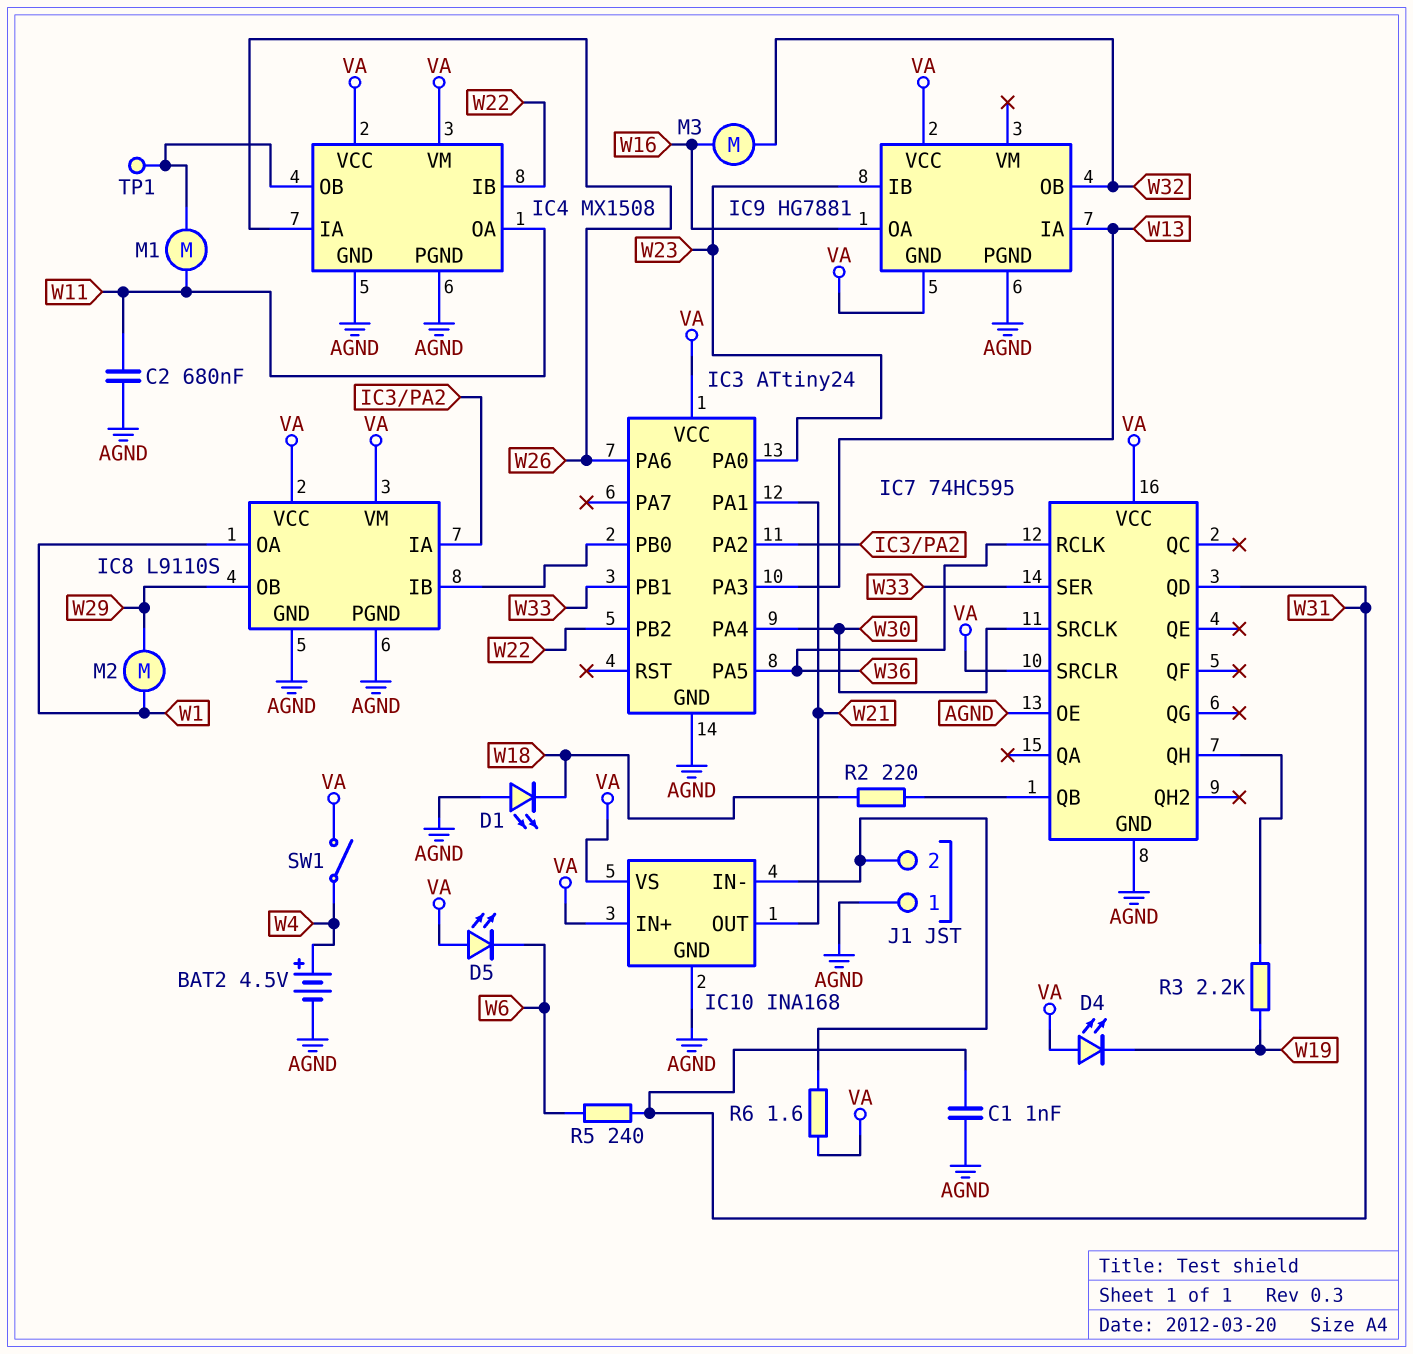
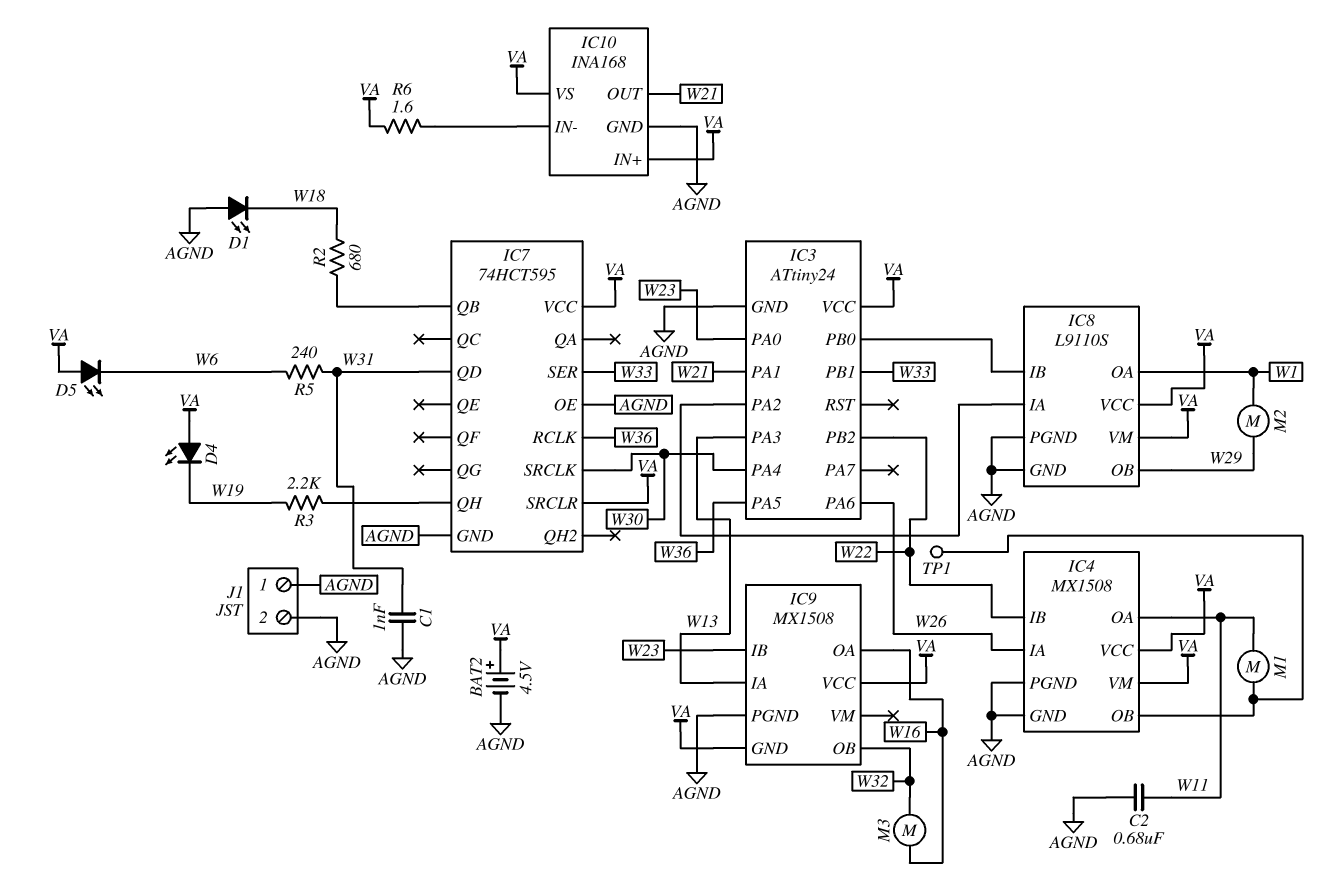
BAT2: 4.5V (plus W4, minus AGND) -> 4.5V (plus VA, minus AGND)
IC7: 74HC595 -> 74HCT595
IC9: HG7881 -> MX1508
J1 pin 2: IC10/IN- -> AGND
R2: 220 (IC7/QB, W18) -> 680 (IC7/QB, W18)
SW1: switch (VA, W4) -> none

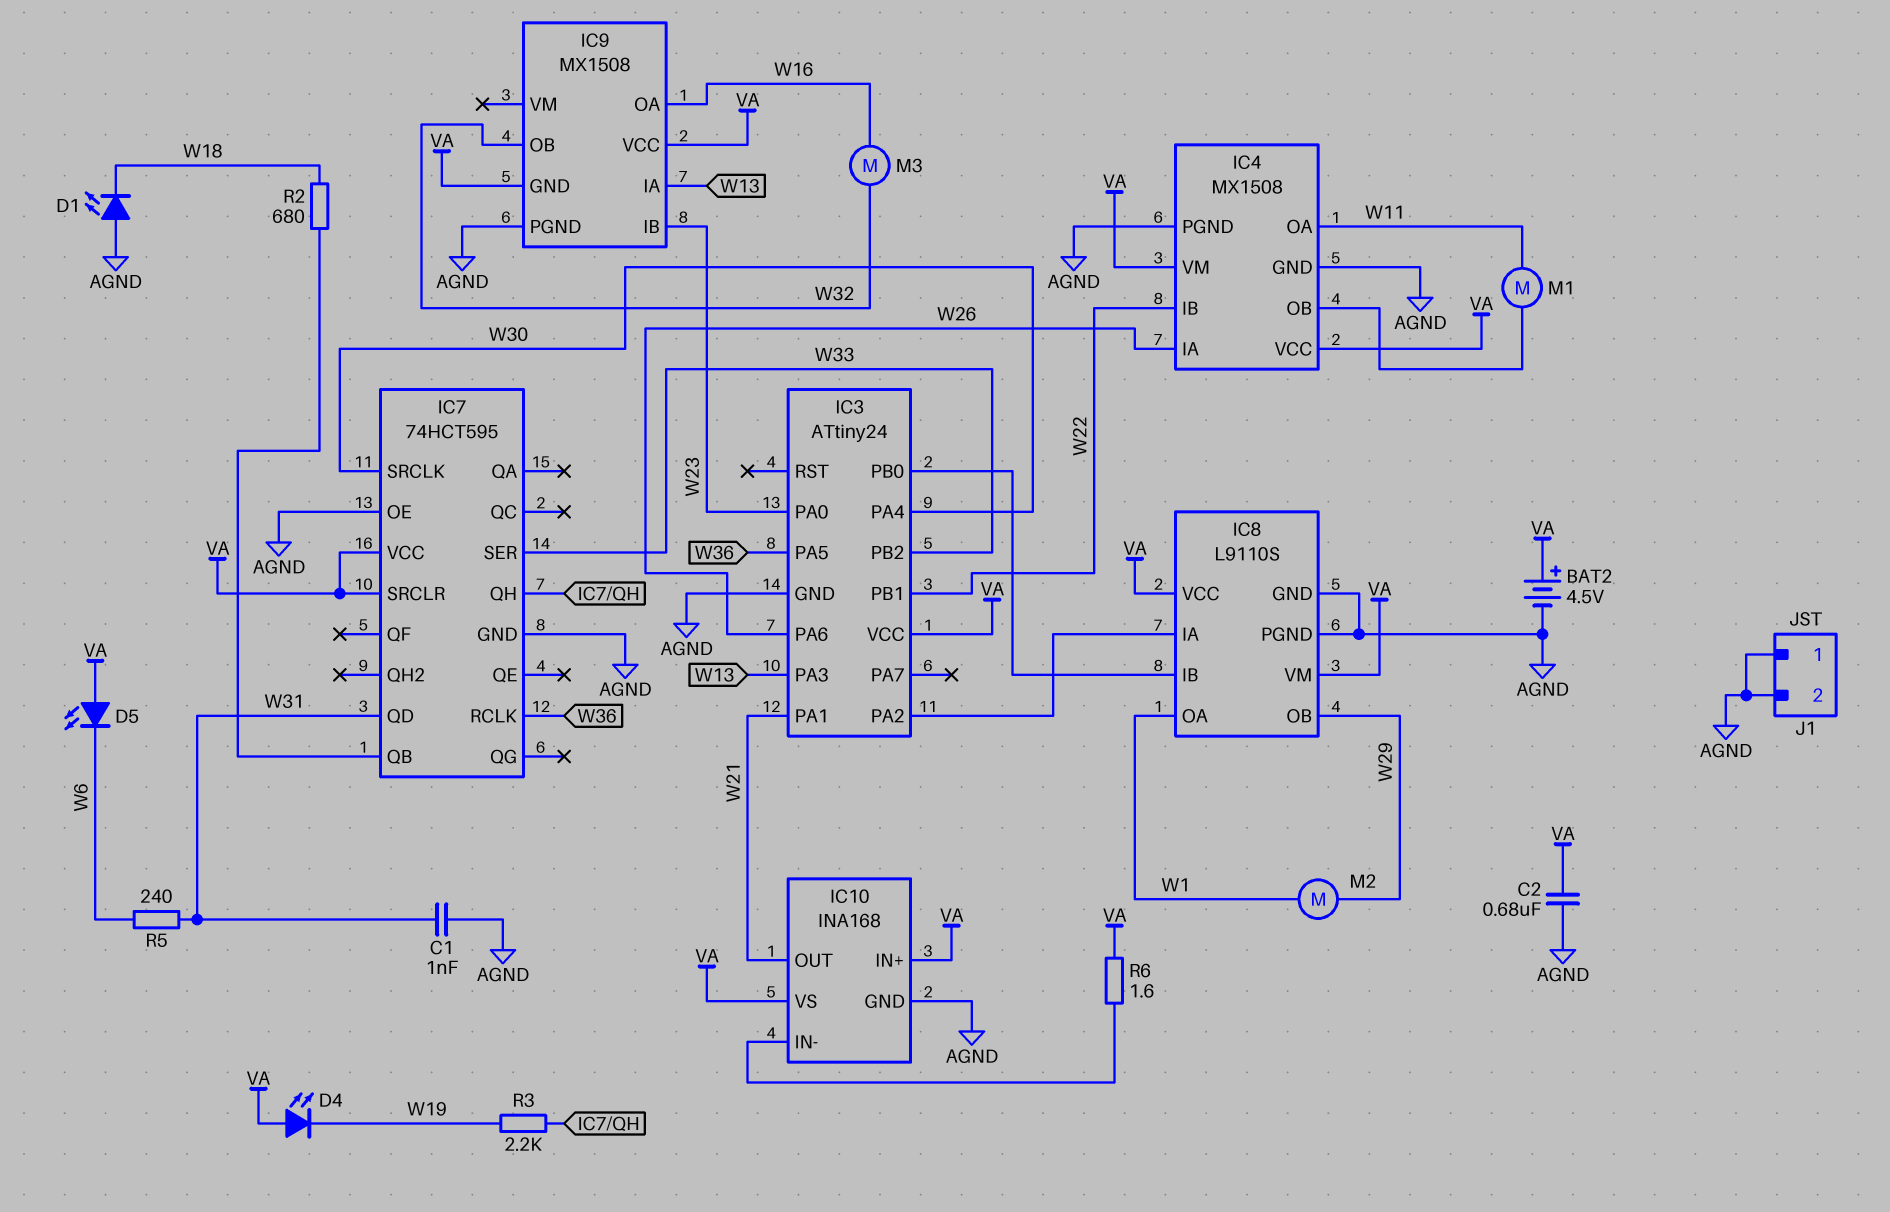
C2: 680nF (AGND, W11) -> 680nF (AGND, VA)
IC3 pin PB1: W33 -> W22
IC3 pin PB2: W22 -> W33
TP1: test point (IC4/OB) -> none

